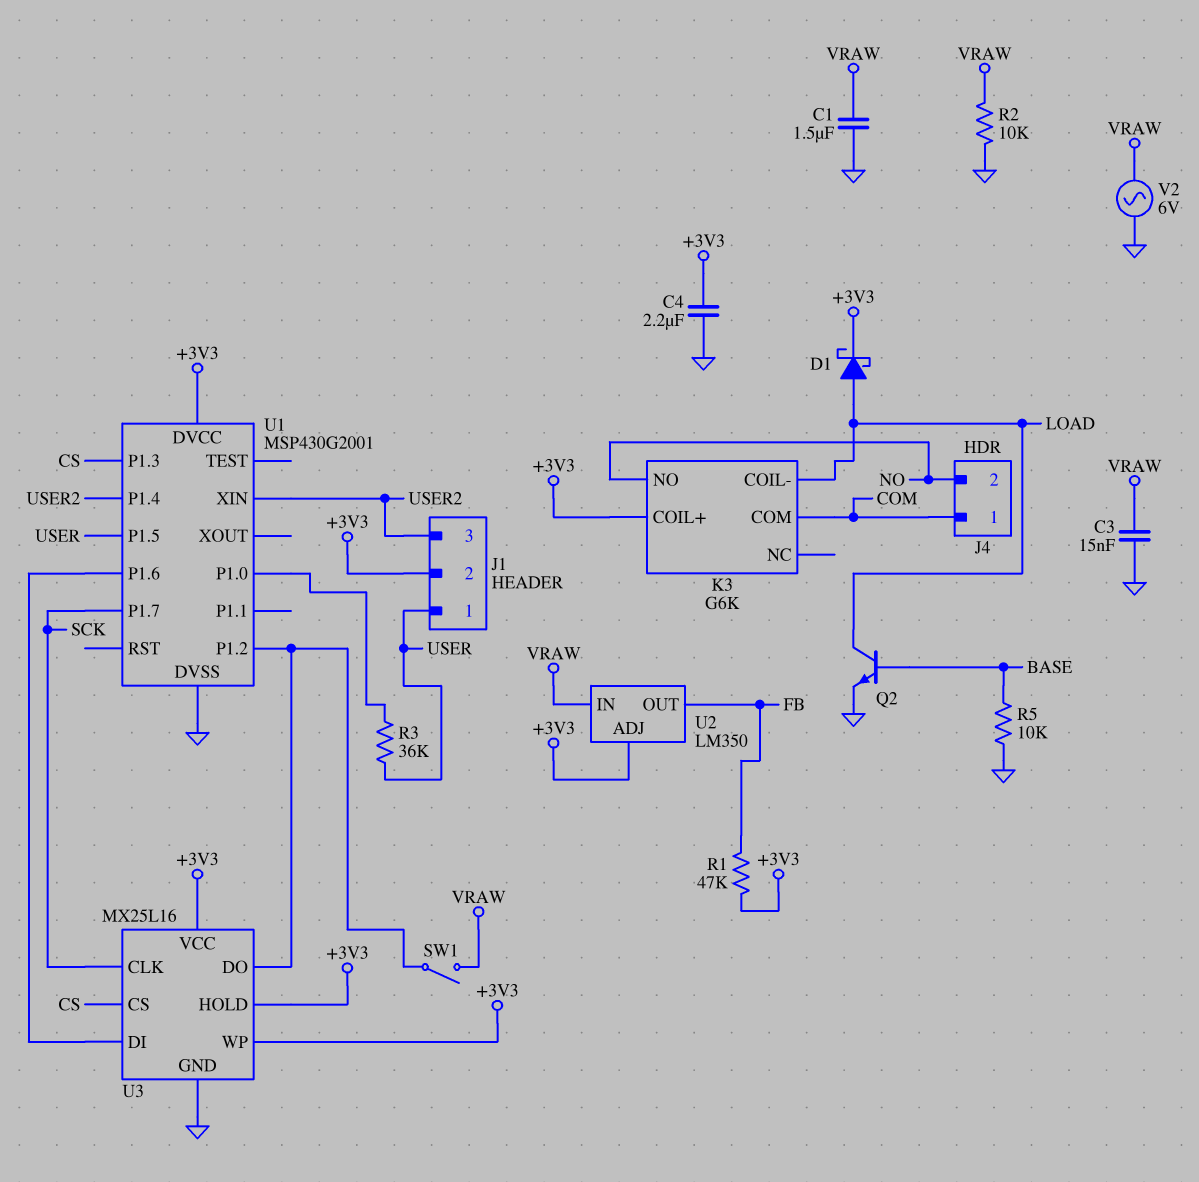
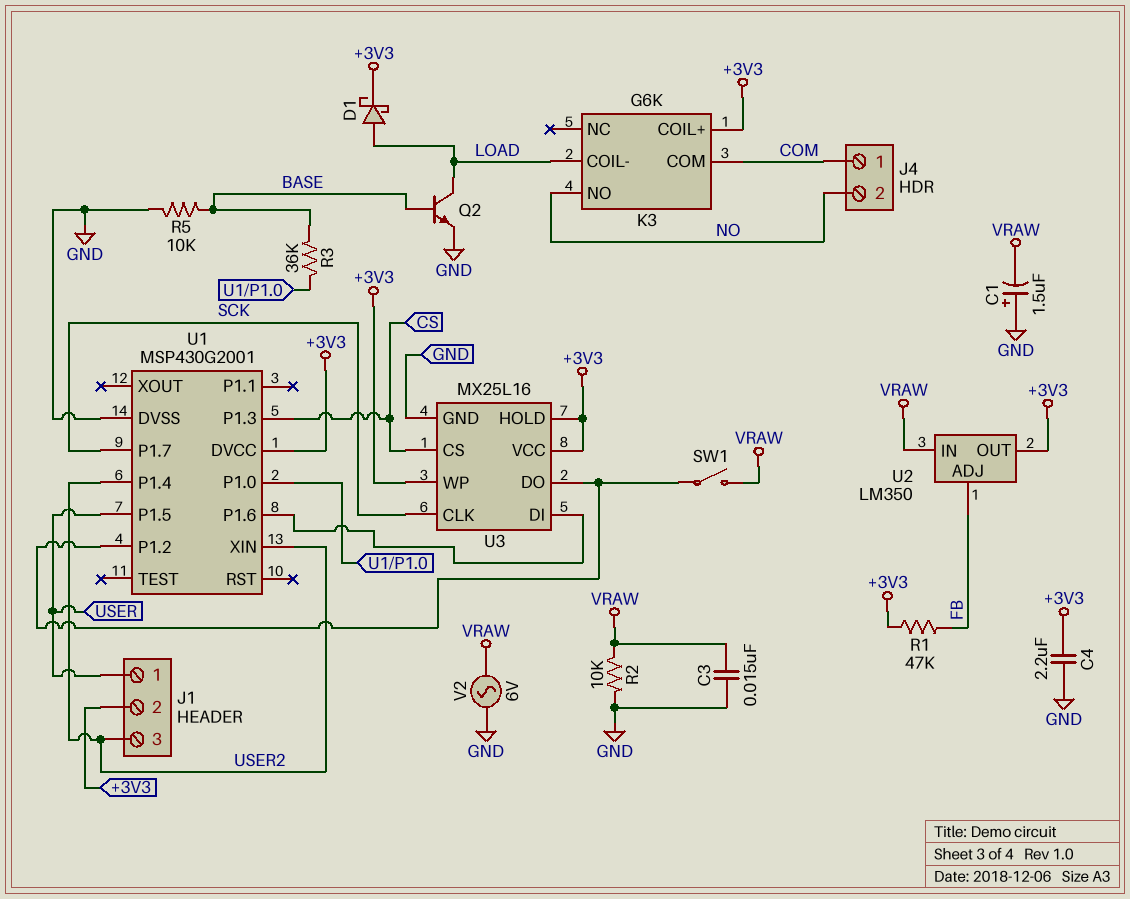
C1: 1.5uF (GND, VRAW) -> 1.5uF (plus GND, minus VRAW)
R3: 36k (U1/P1.0, USER) -> 36k (BASE, U1/P1.0)
U2 pin ADJ: +3V3 -> FB
U2 pin OUT: FB -> +3V3

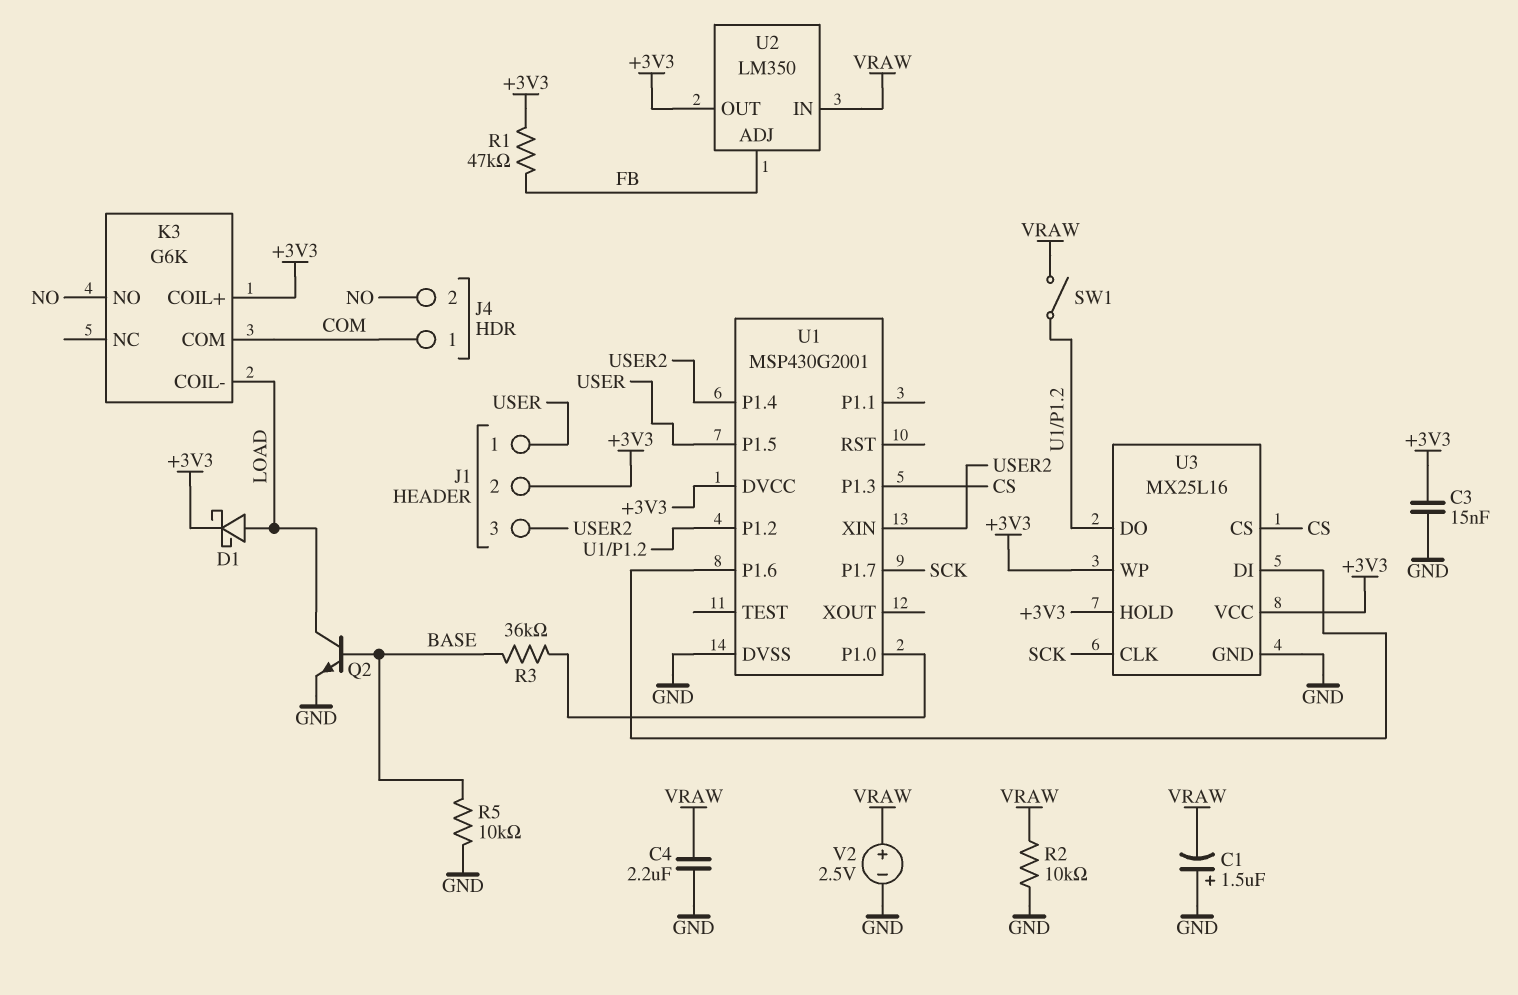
C3: 15nF (GND, VRAW) -> 15nF (+3V3, GND)
C4: 2.2uF (+3V3, GND) -> 2.2uF (GND, VRAW)
V2: AC 6V (GND, VRAW) -> 2.5V (plus VRAW, minus GND)

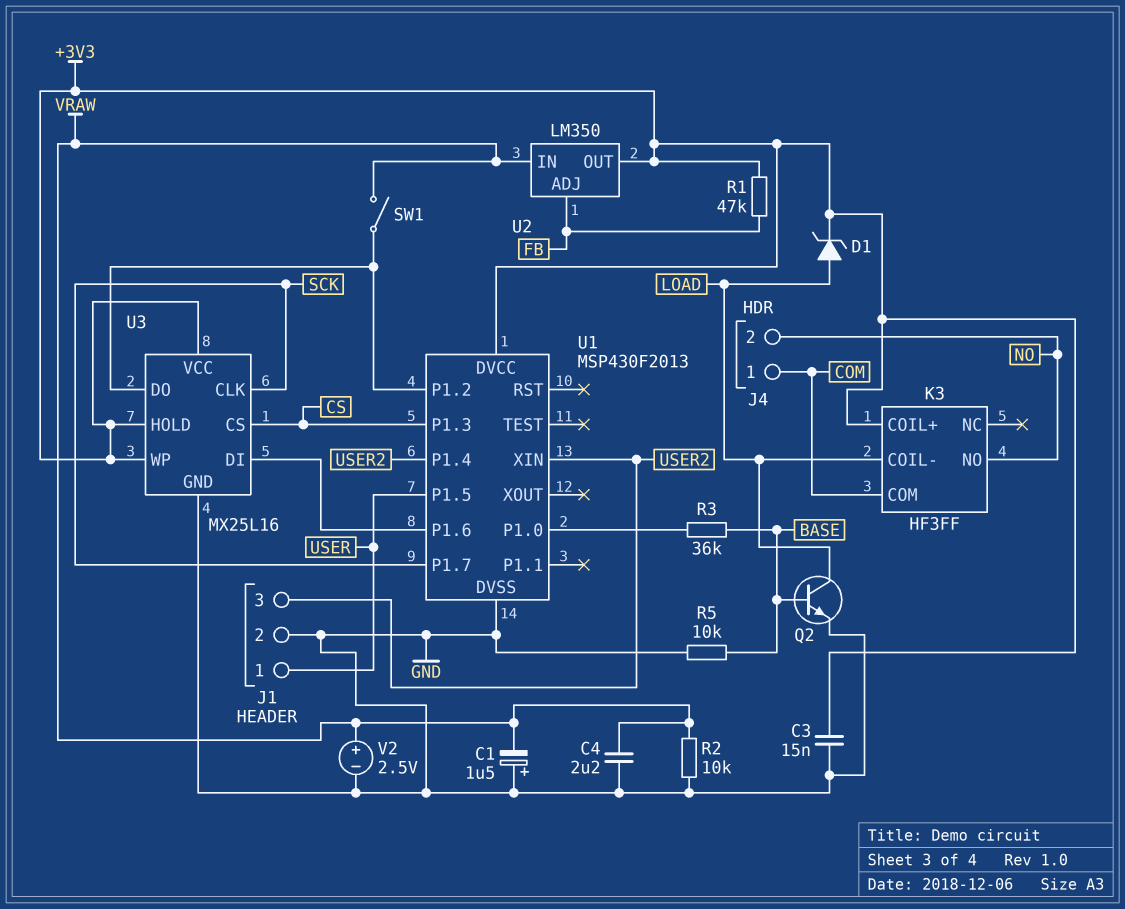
D1: schottky (A LOAD, K +3V3) -> zener (A LOAD, K +3V3)
J1 pin 2: +3V3 -> GND
K3: G6K -> HF3FF
U1: MSP430G2001 -> MSP430F2013

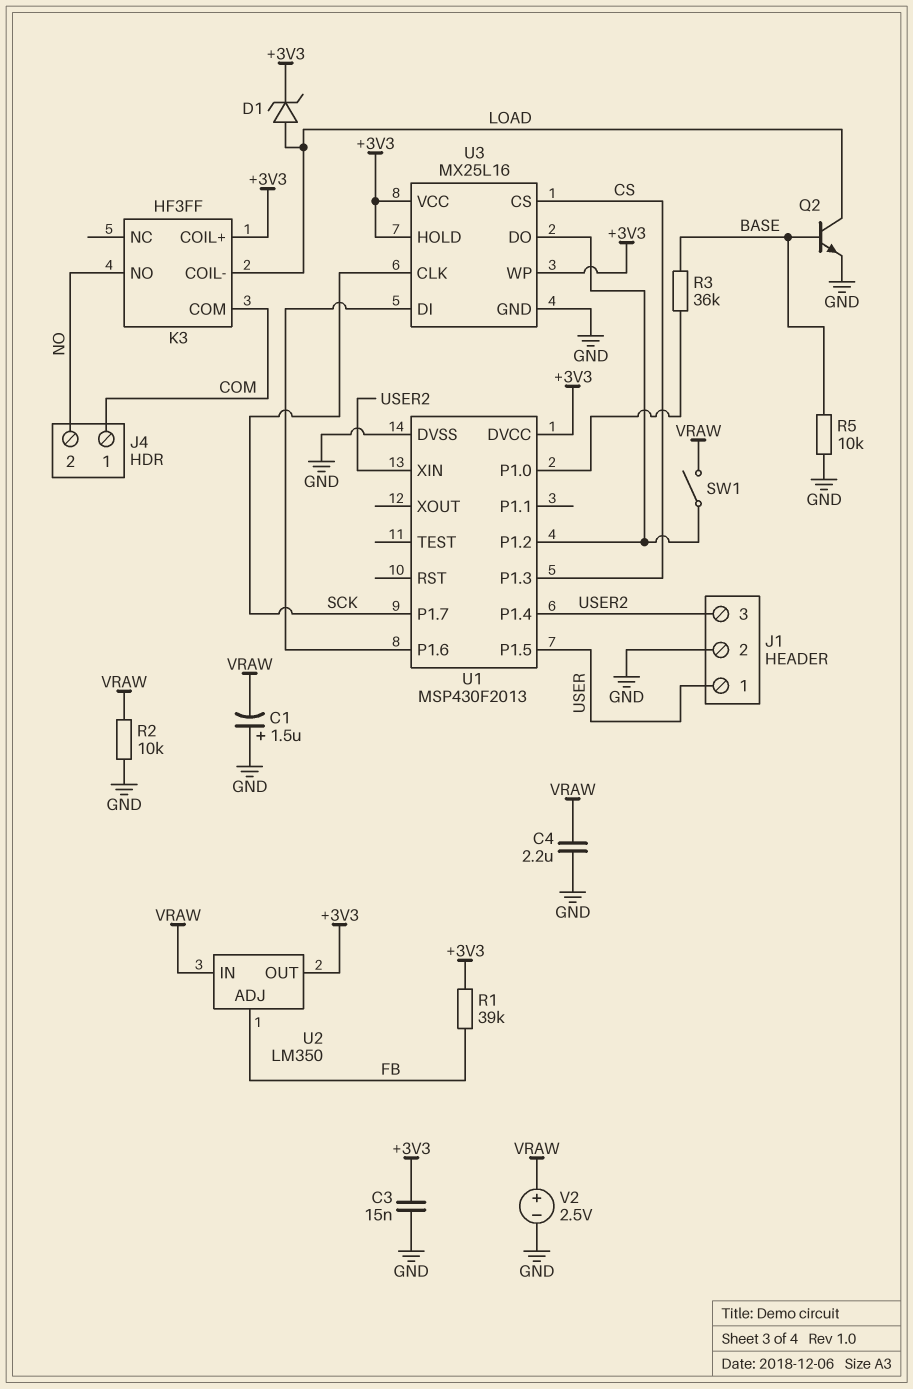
R1: 47k (+3V3, FB) -> 39k (+3V3, FB)

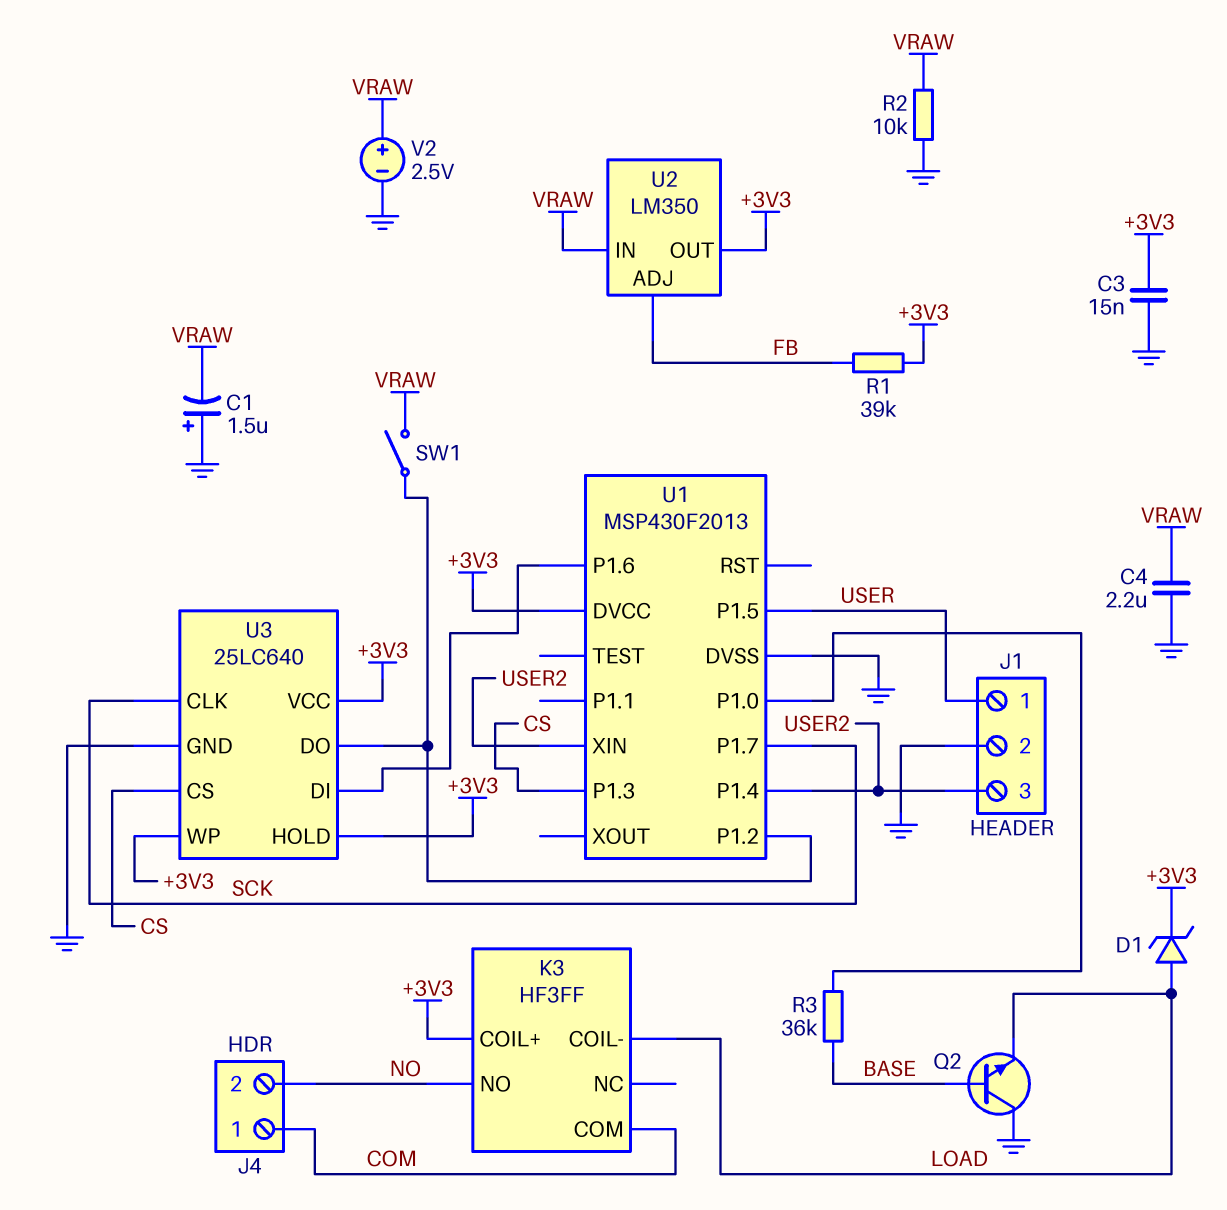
Q2: NPN (B BASE, C LOAD, E GND) -> NPN (B BASE, C GND, E LOAD)
R5: 10k (BASE, GND) -> none
U3: MX25L16 -> 25LC640

